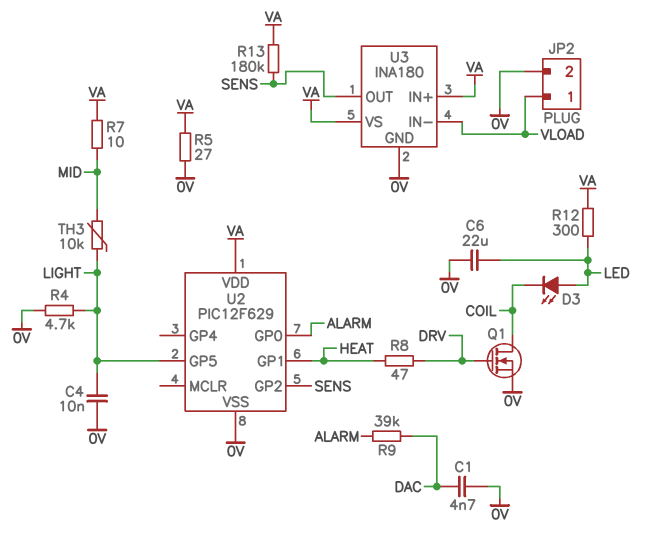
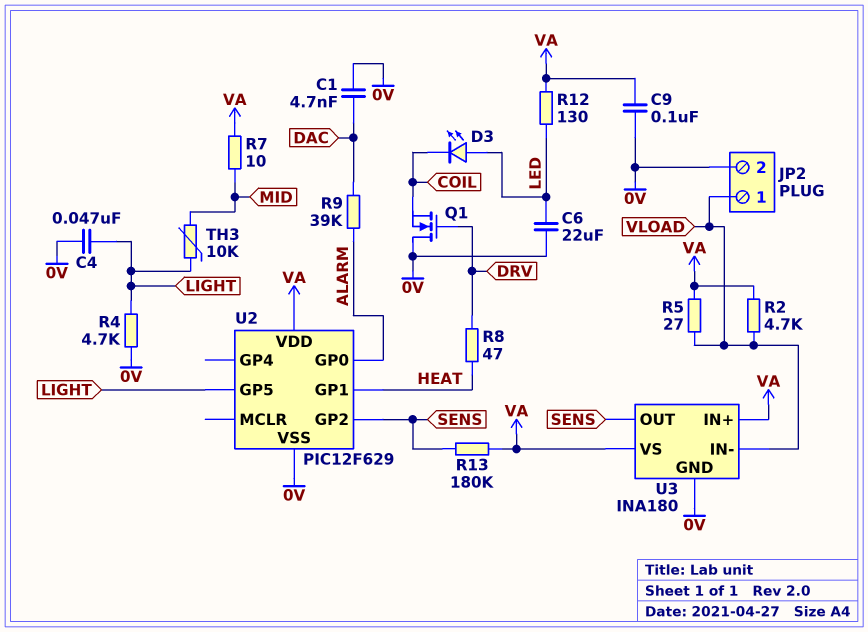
C4: 10nF (0V, LIGHT) -> 47nF (0V, LIGHT)
C9: none -> 100nF (0V, VA)
Q1: NMOS (G DRV, D COIL, S 0V) -> NMOS (G DRV, D 0V, S COIL)
R2: none -> 4.7k (VA, VLOAD)
R5: 27 (0V, VA) -> 27 (VA, VLOAD)
R12: 300 (LED, VA) -> 130 (LED, VA)

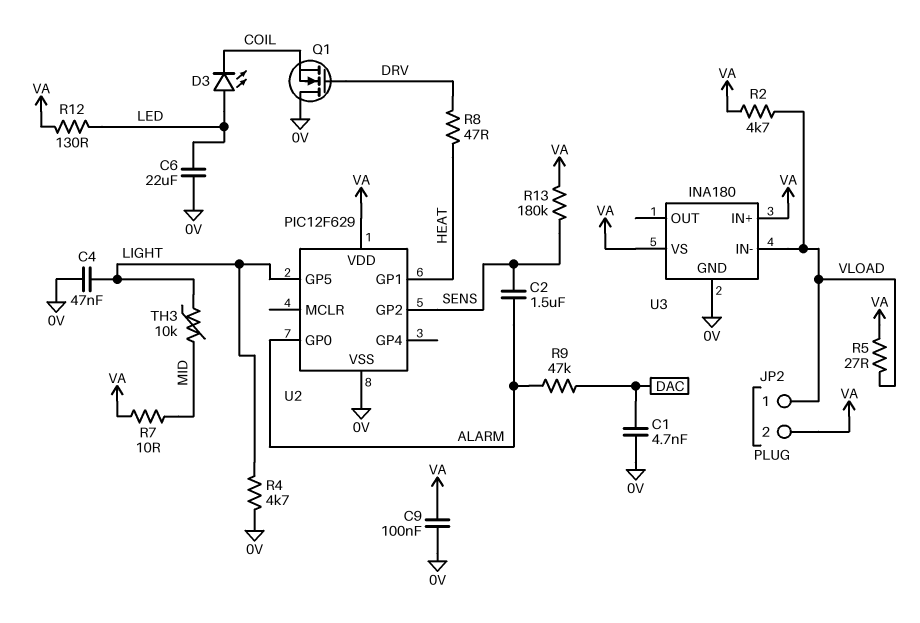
C2: none -> 1.5uF (ALARM, SENS)
JP2 pin 2: 0V -> VA
R9: 39k (ALARM, DAC) -> 47k (ALARM, DAC)
U3 pin OUT: SENS -> none

